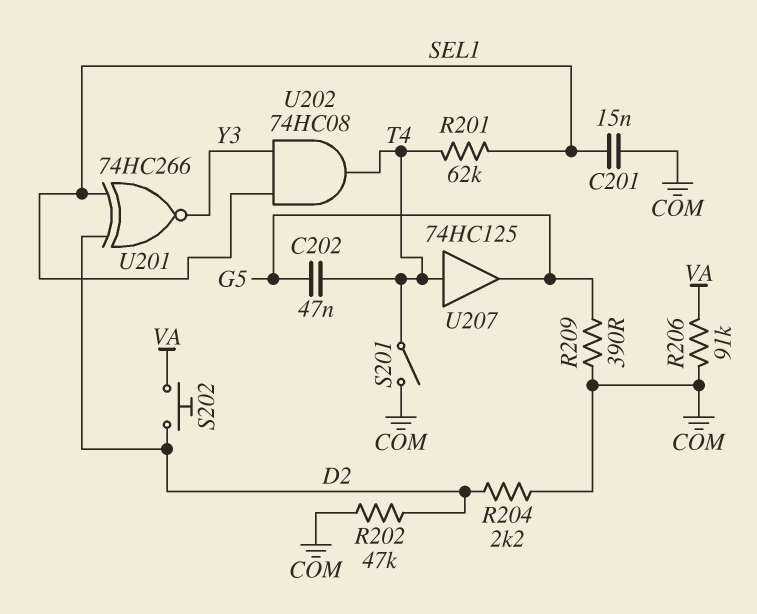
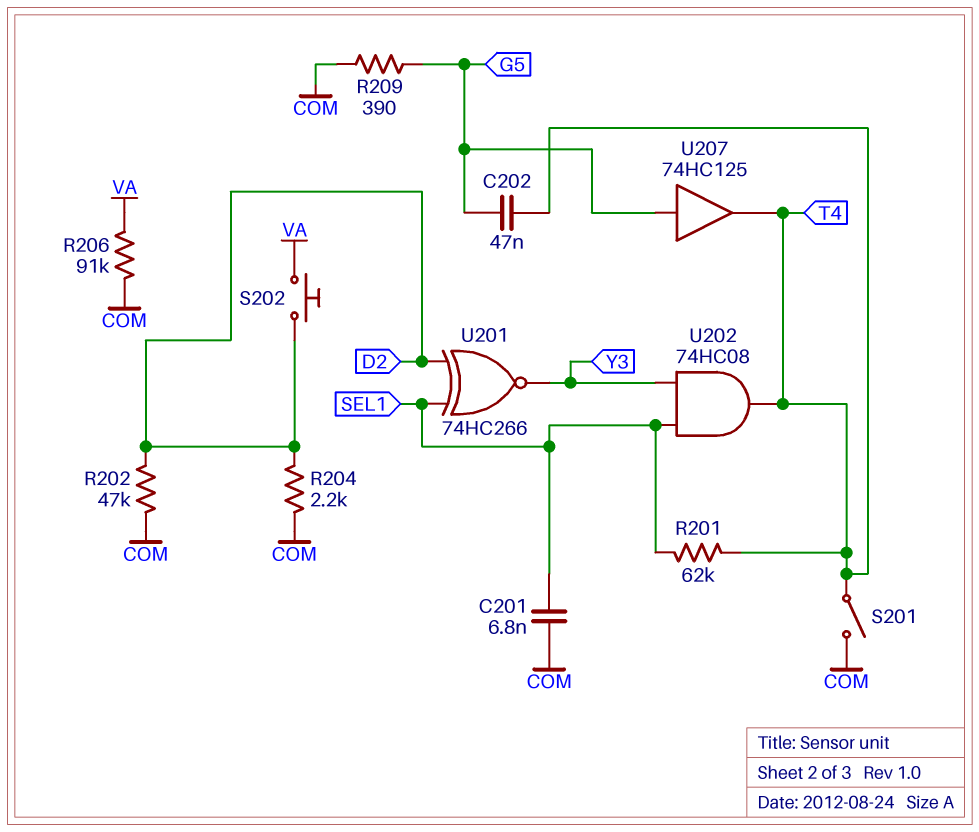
C201: 15nF (COM, SEL1) -> 6.8nF (COM, SEL1)
U207: buffer 74HC125 (in T4, out G5) -> buffer 74HC125 (in G5, out T4)

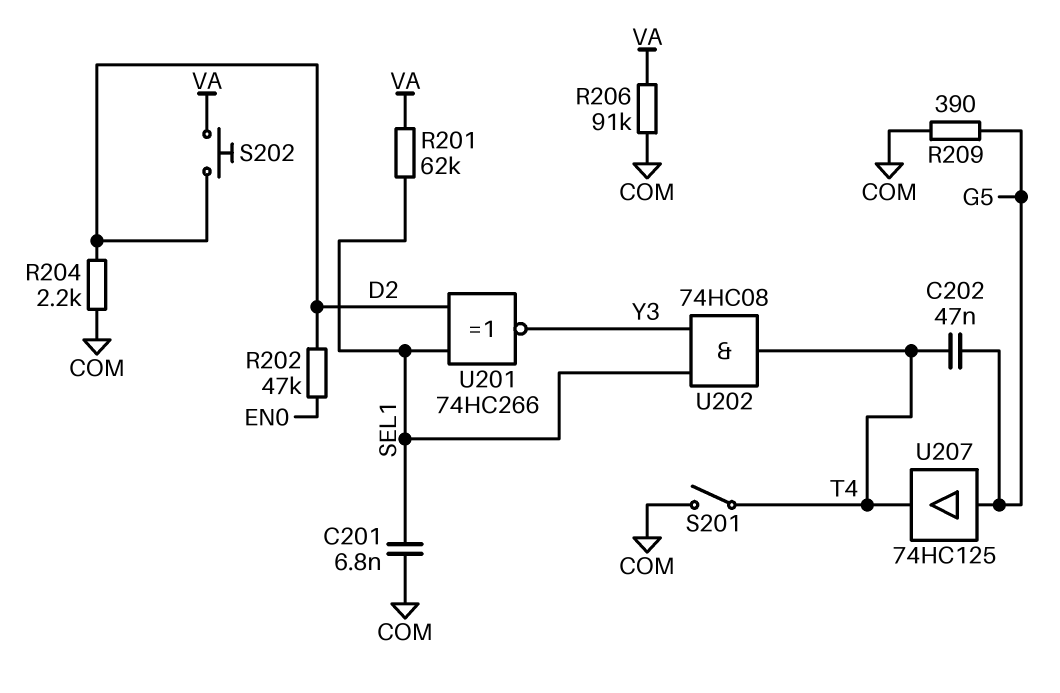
R201: 62k (SEL1, T4) -> 62k (SEL1, VA)
R202: 47k (COM, D2) -> 47k (D2, EN0)

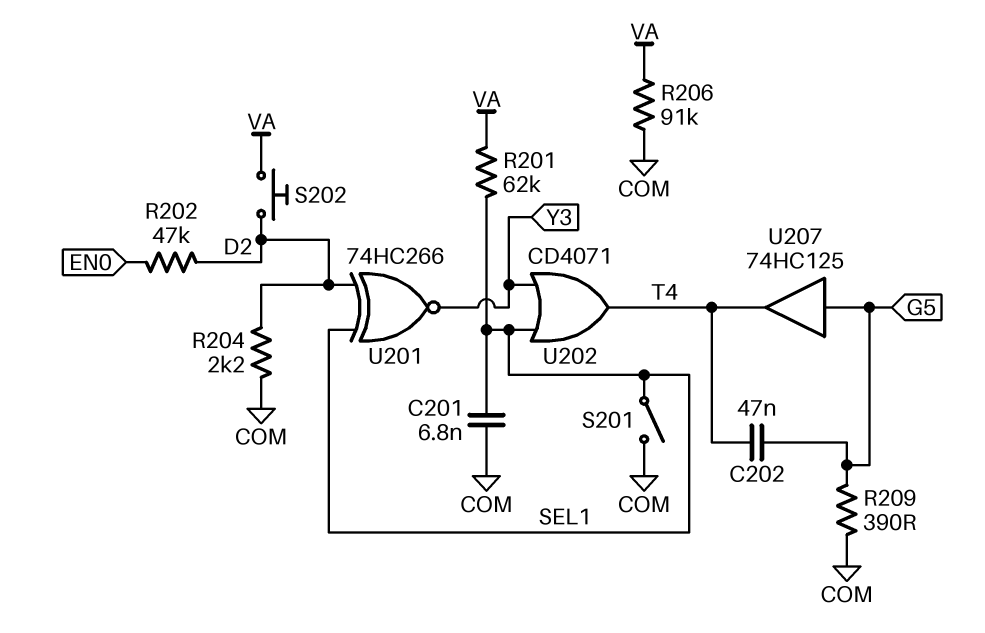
S201: switch (COM, T4) -> switch (COM, SEL1)
U202: AND 74HC08 (in SEL1, in Y3, out T4) -> OR CD4071 (in SEL1, in Y3, out T4)

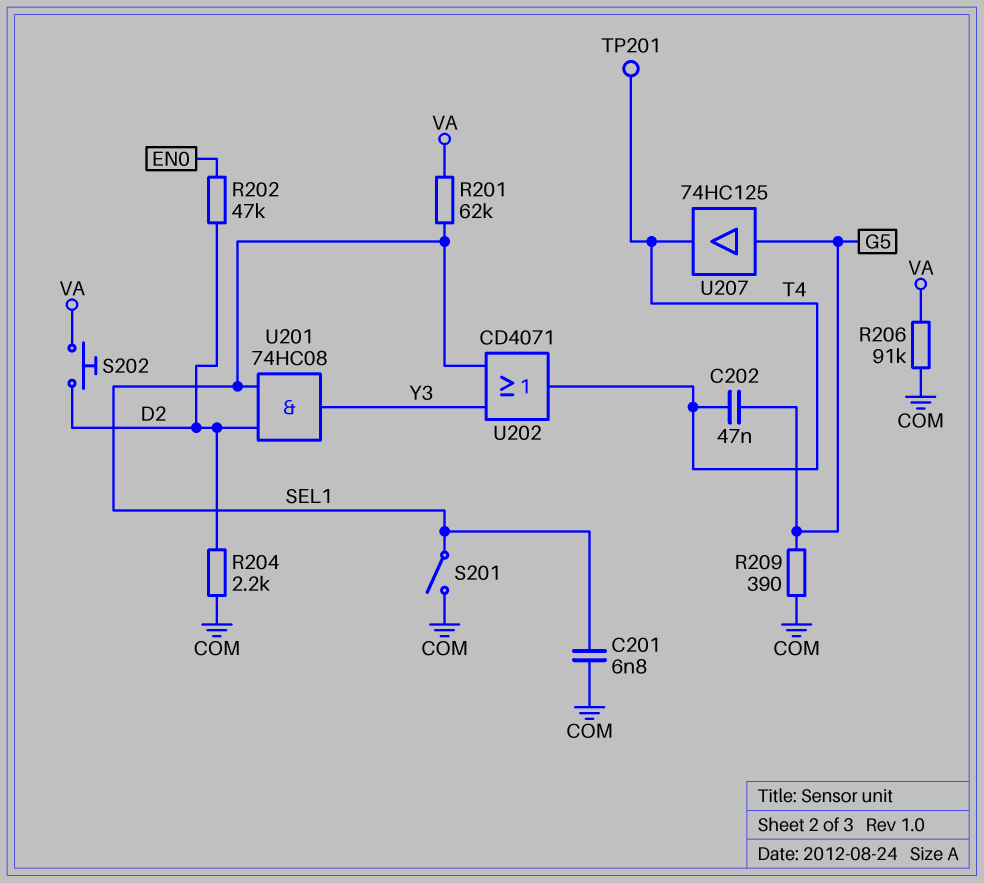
TP201: none -> test point (T4)
U201: XNOR 74HC266 (in D2, in SEL1, out Y3) -> AND 74HC08 (in D2, in SEL1, out Y3)

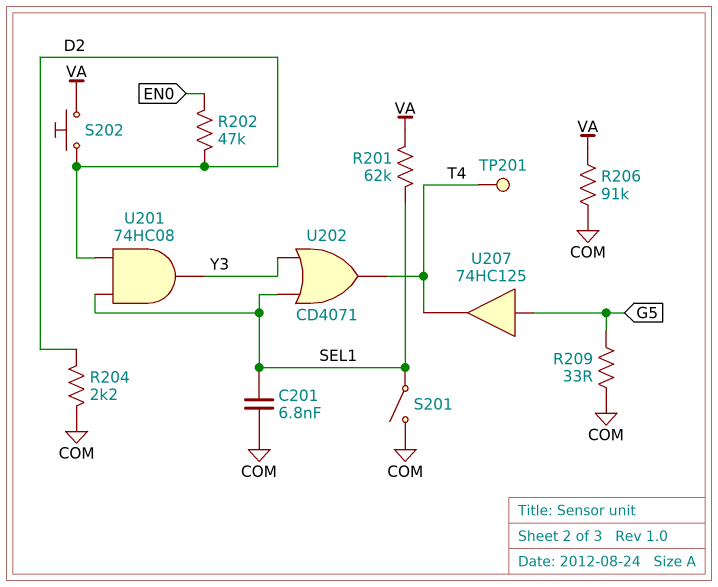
C202: 47nF (G5, T4) -> none
R209: 390 (COM, G5) -> 33 (COM, G5)

